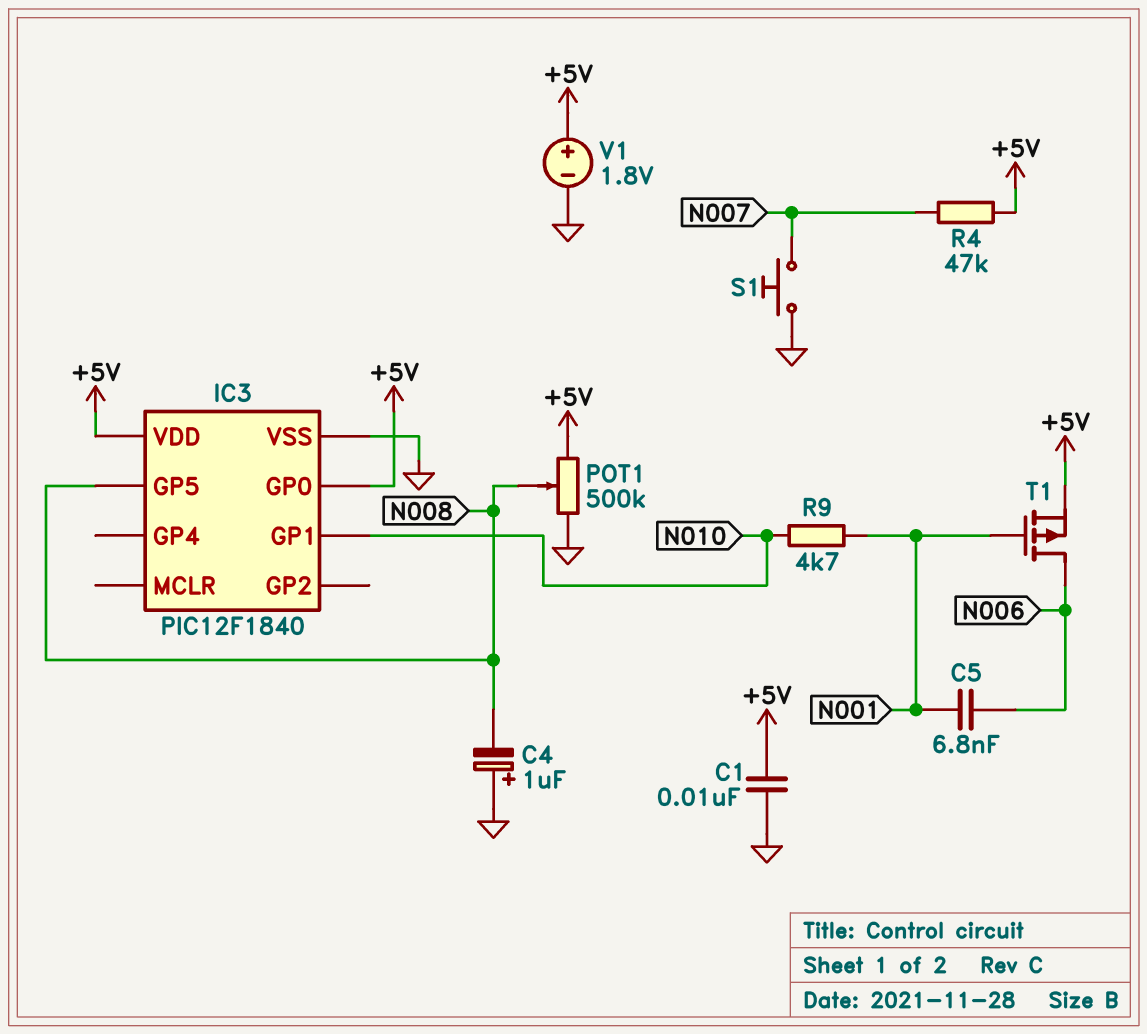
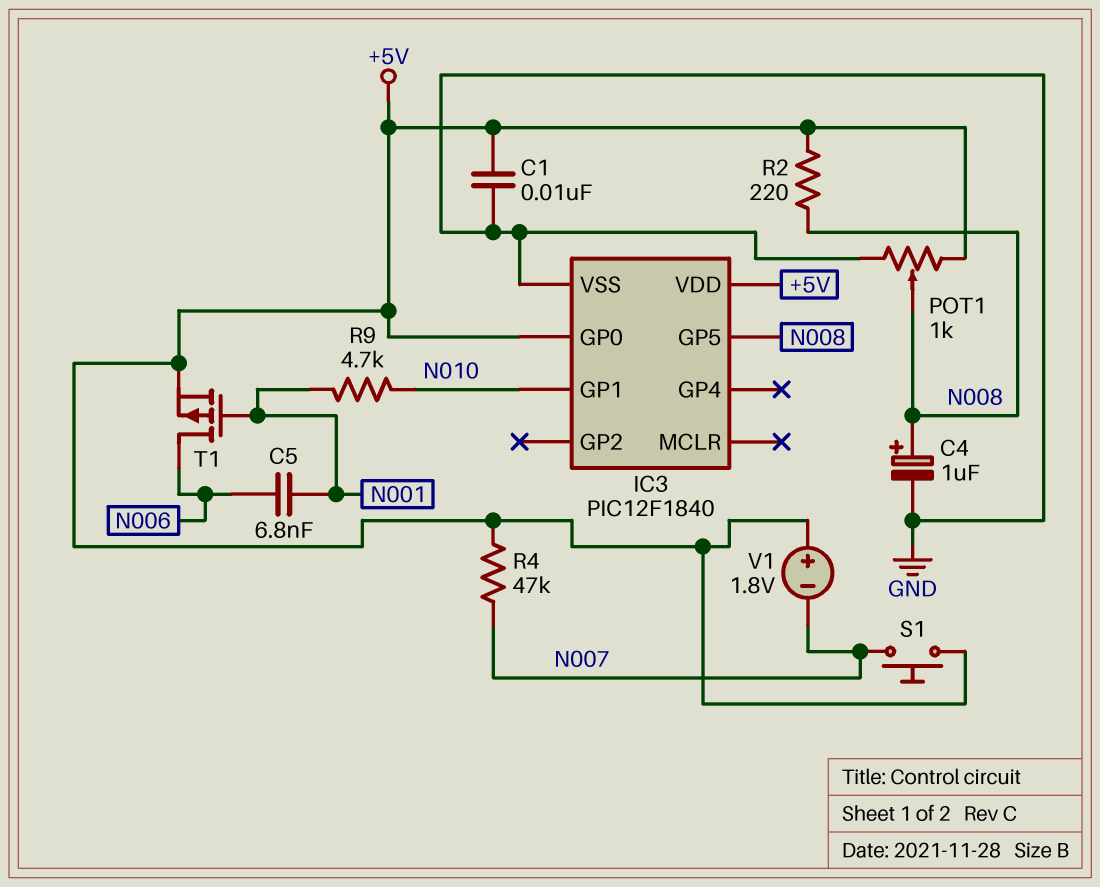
C4: 1uF (plus GND, minus N008) -> 1uF (plus N008, minus GND)
POT1: 500k (+5V, GND, wiper N008) -> 1k (+5V, GND, wiper N008)
R2: none -> 220 (+5V, N008)
S1: button (GND, N007) -> button (+5V, N007)
V1: 1.8V (plus +5V, minus GND) -> 1.8V (plus +5V, minus N007)

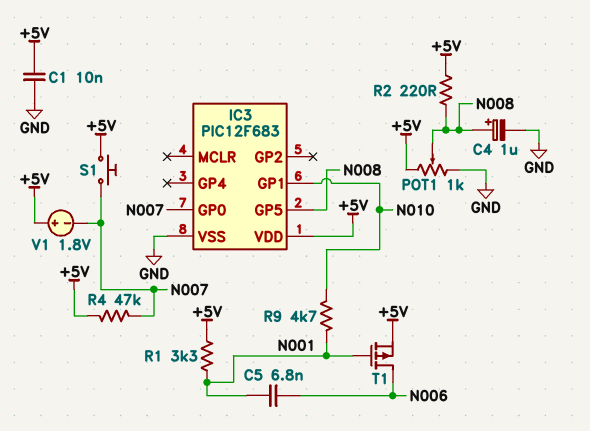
IC3: PIC12F1840 -> PIC12F683
IC3 pin GP0: +5V -> N007
R1: none -> 3.3k (+5V, N001)

